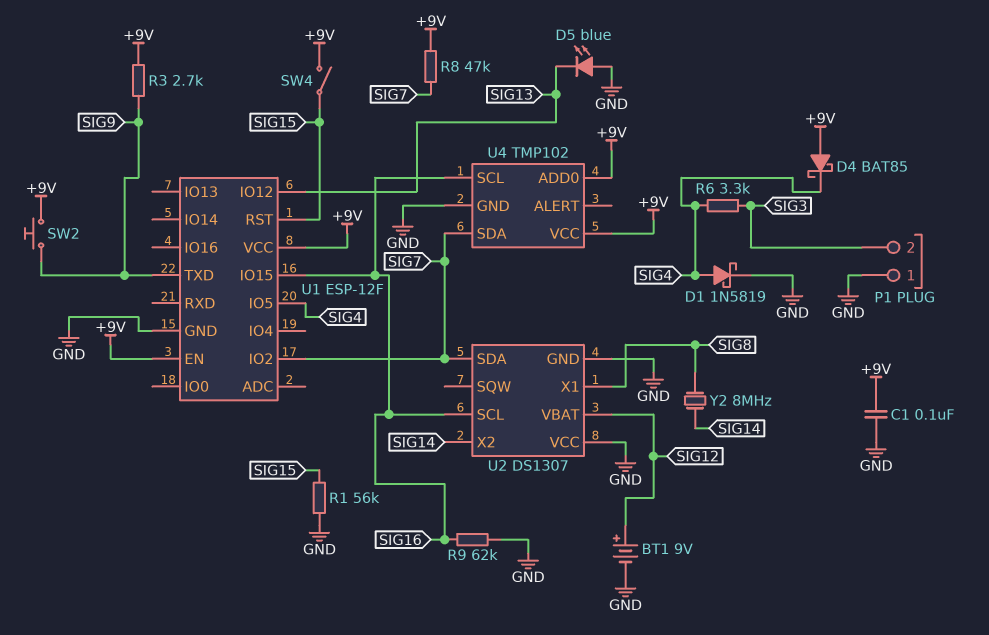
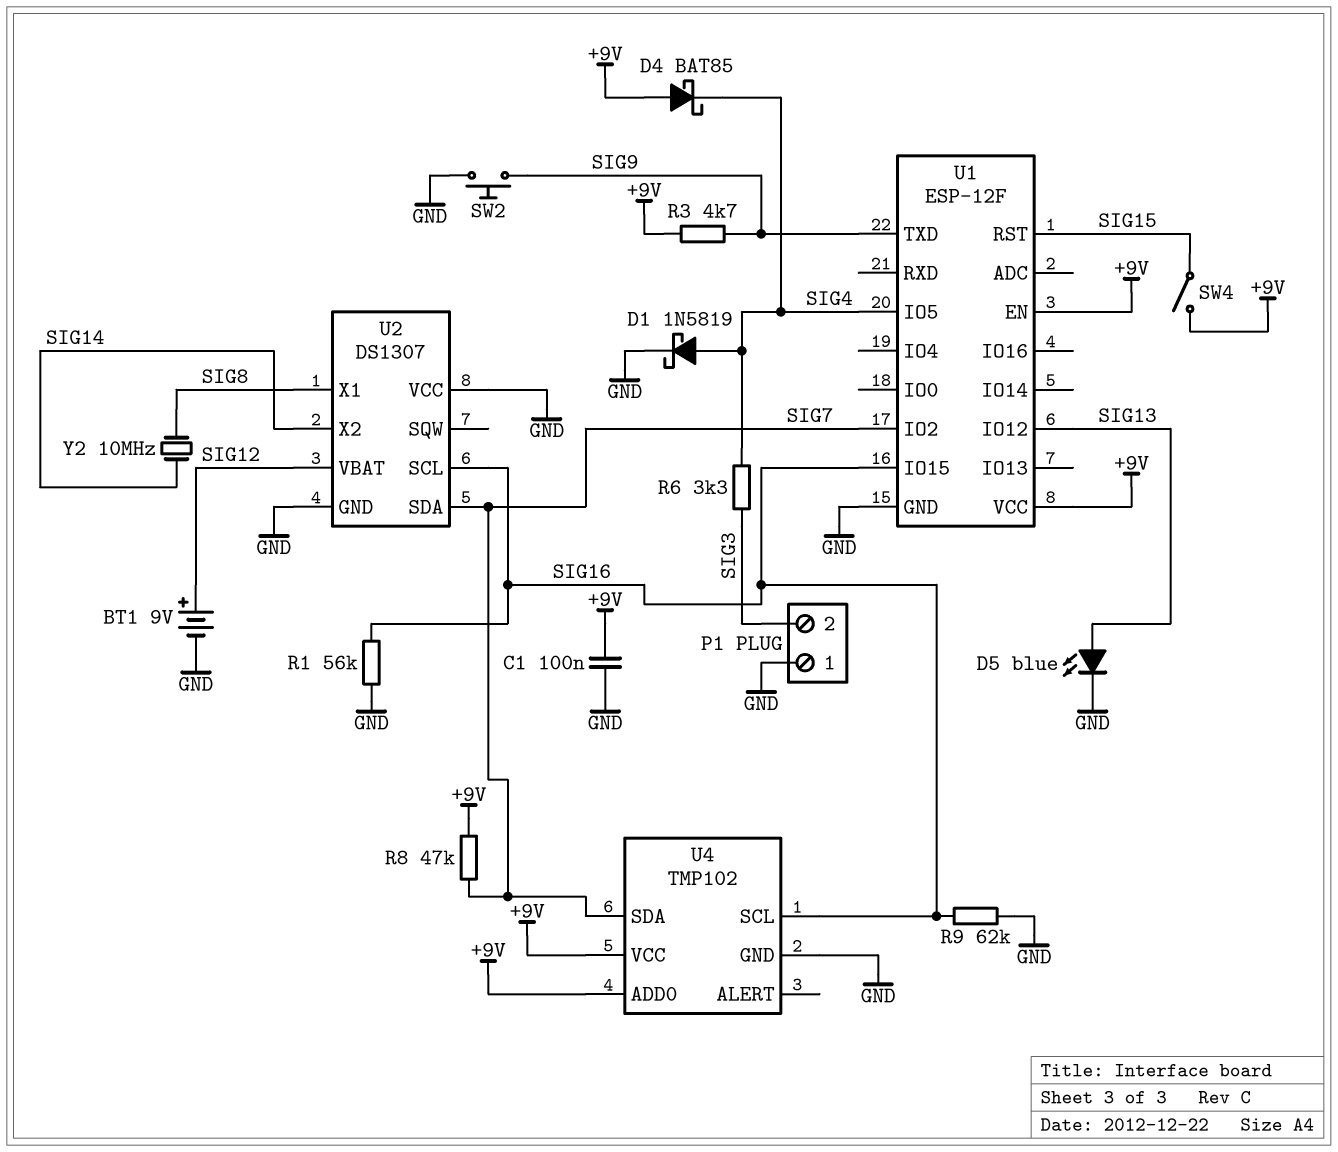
D5: LED blue (A GND, K SIG13) -> LED blue (A SIG13, K GND)
R1: 56k (GND, SIG15) -> 56k (GND, SIG16)
R3: 2.7k (+9V, SIG9) -> 4.7k (+9V, SIG9)
SW2: button (+9V, SIG9) -> button (GND, SIG9)
Y2: 8MHz (SIG8, SIG14) -> 10MHz (SIG8, SIG14)

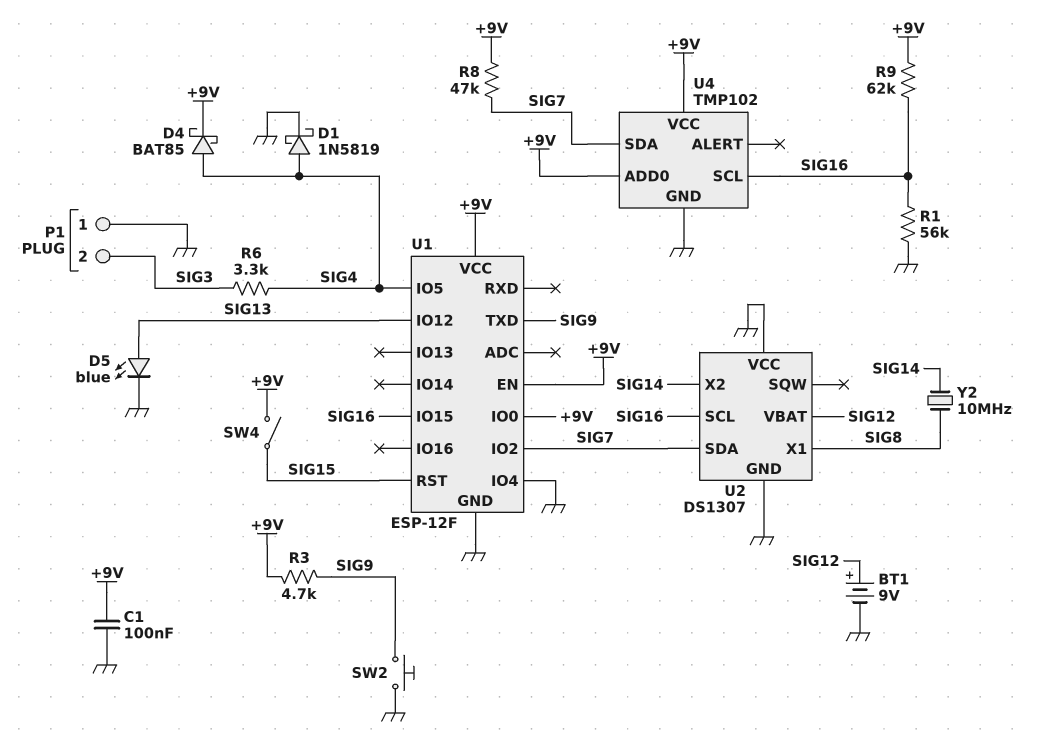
D4: schottky BAT85 (A +9V, K SIG4) -> schottky BAT85 (A SIG4, K +9V)
R9: 62k (GND, SIG16) -> 62k (+9V, SIG16)
U1 pin IO0: none -> +9V
U1 pin IO4: none -> GND

